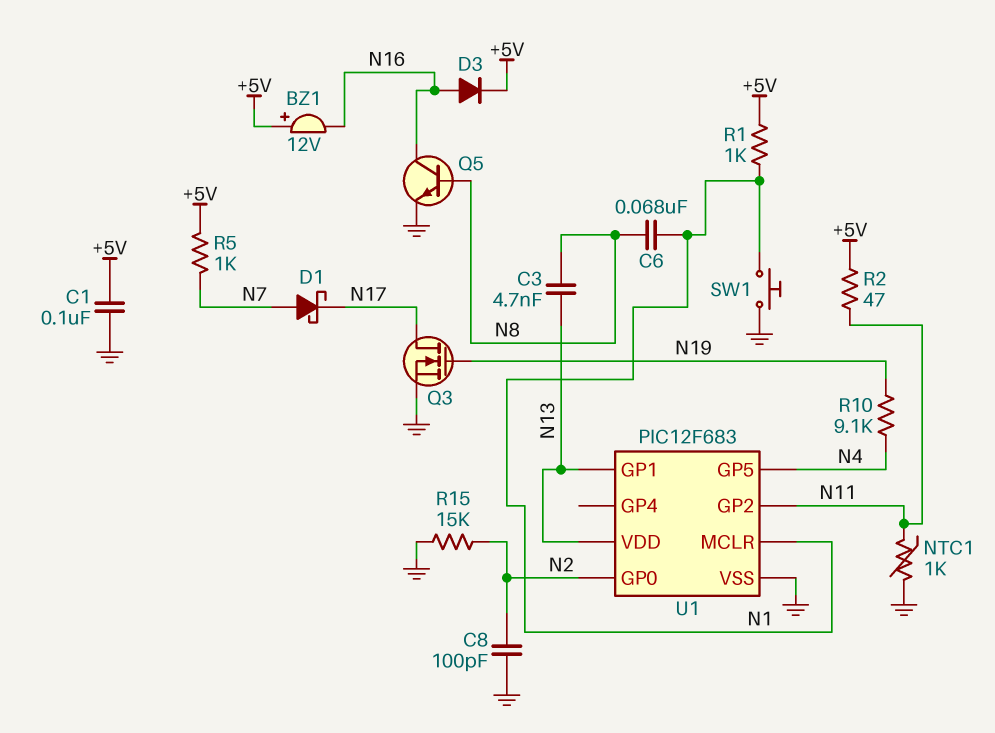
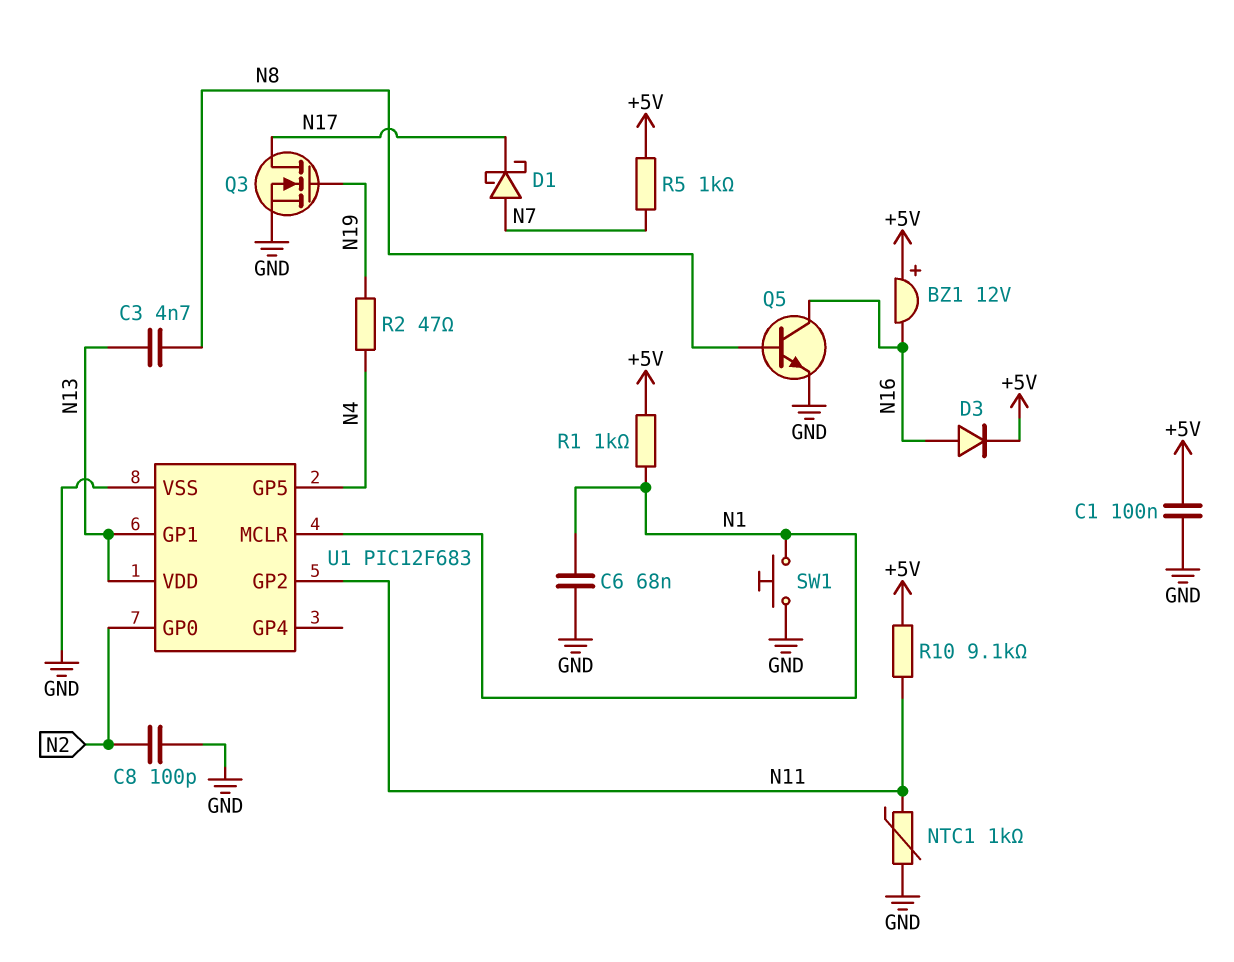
C6: 68nF (N1, N8) -> 68nF (GND, N1)
R2: 47 (+5V, N11) -> 47 (N4, N19)
R10: 9.1k (N4, N19) -> 9.1k (+5V, N11)
R15: 15k (GND, N2) -> none

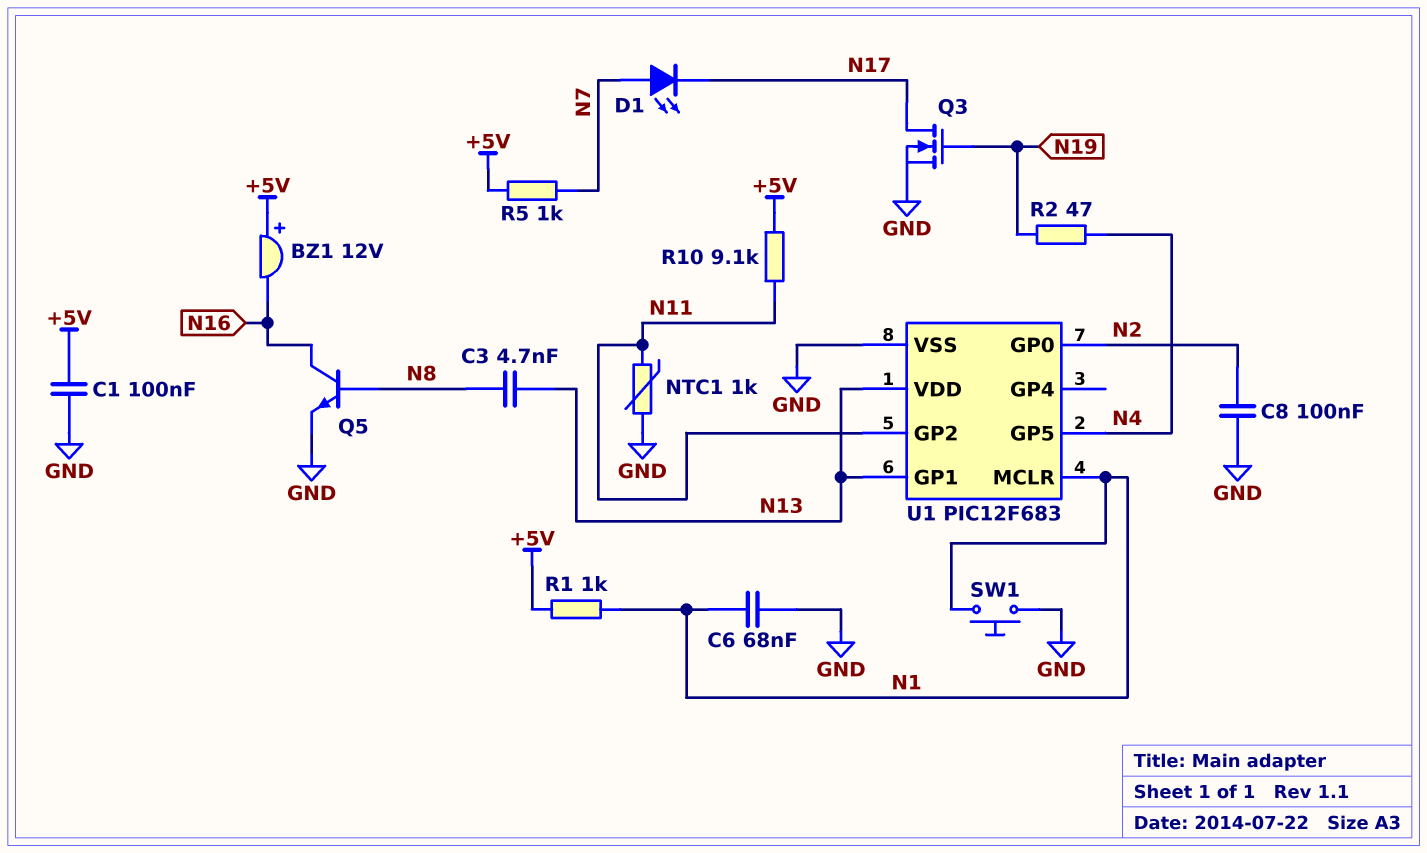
C8: 100pF (GND, N2) -> 100nF (GND, N2)
D1: schottky (A N7, K N17) -> LED (A N7, K N17)
D3: diode (A N16, K +5V) -> none

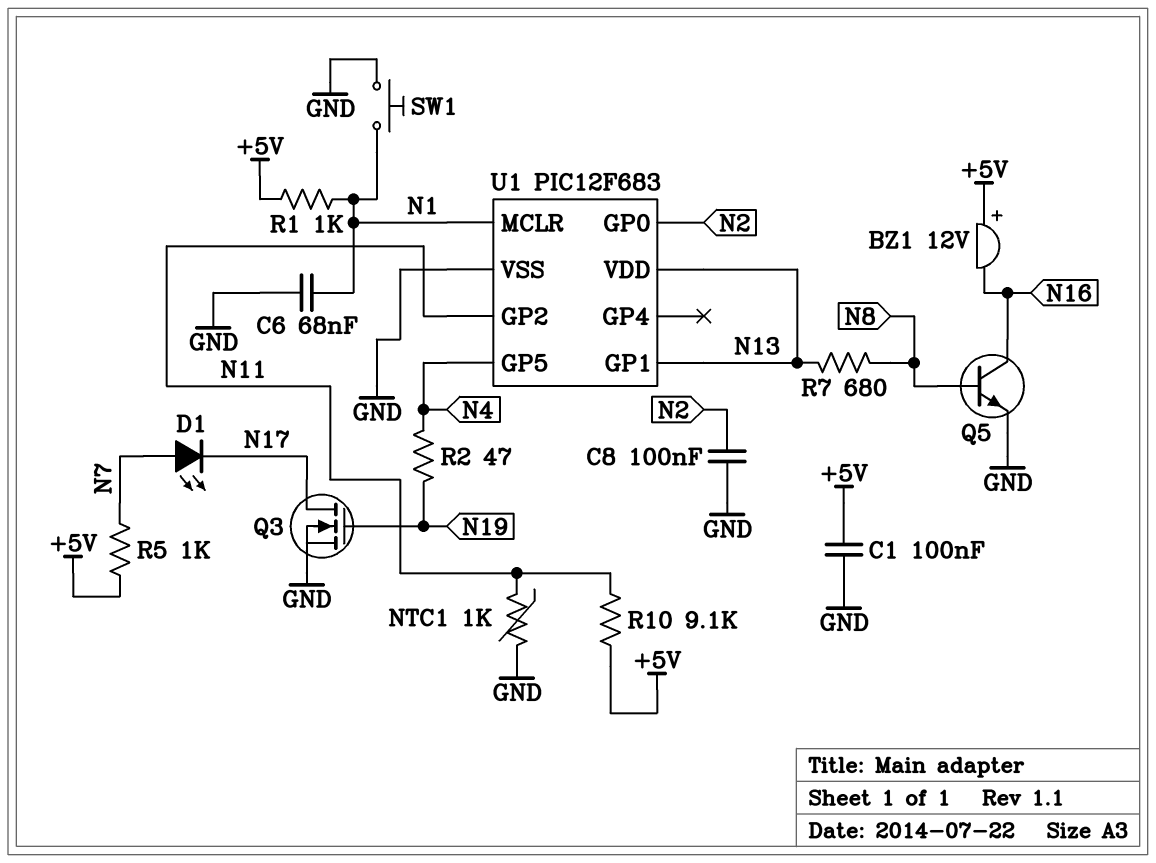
C3: 4.7nF (N8, N13) -> none
R7: none -> 680 (N8, N13)

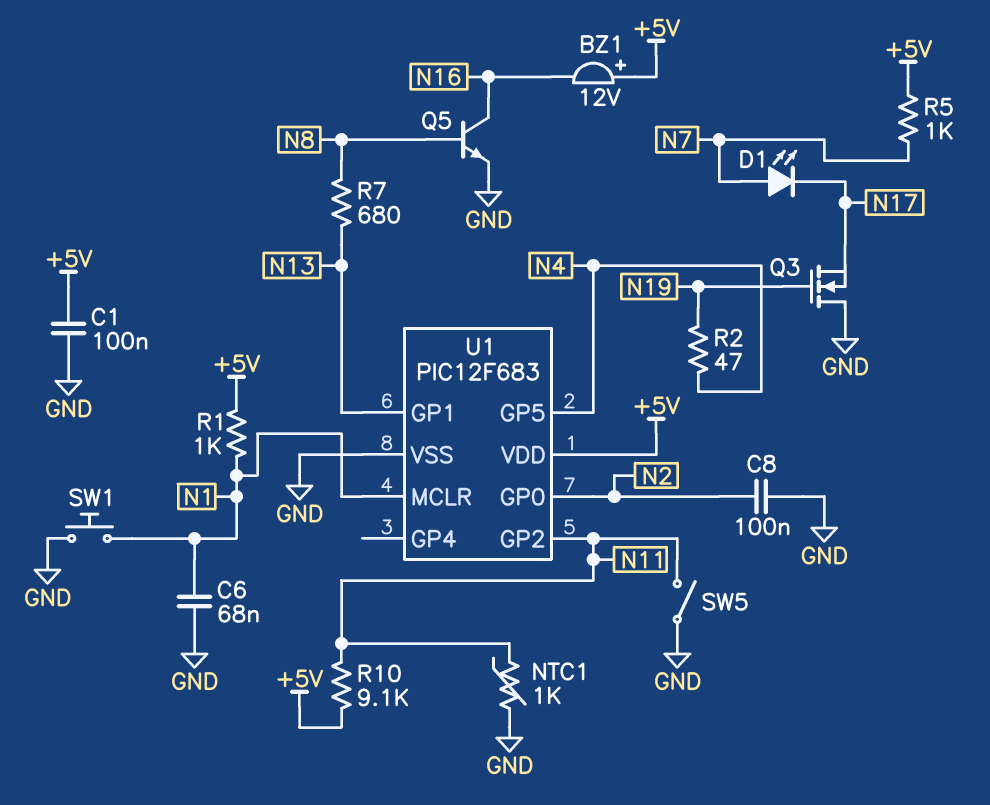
Q3: NMOS (G N19, D N17, S GND) -> NMOS (G N19, D GND, S N17)
SW5: none -> switch (GND, N11)
U1 pin VDD: N13 -> +5V

